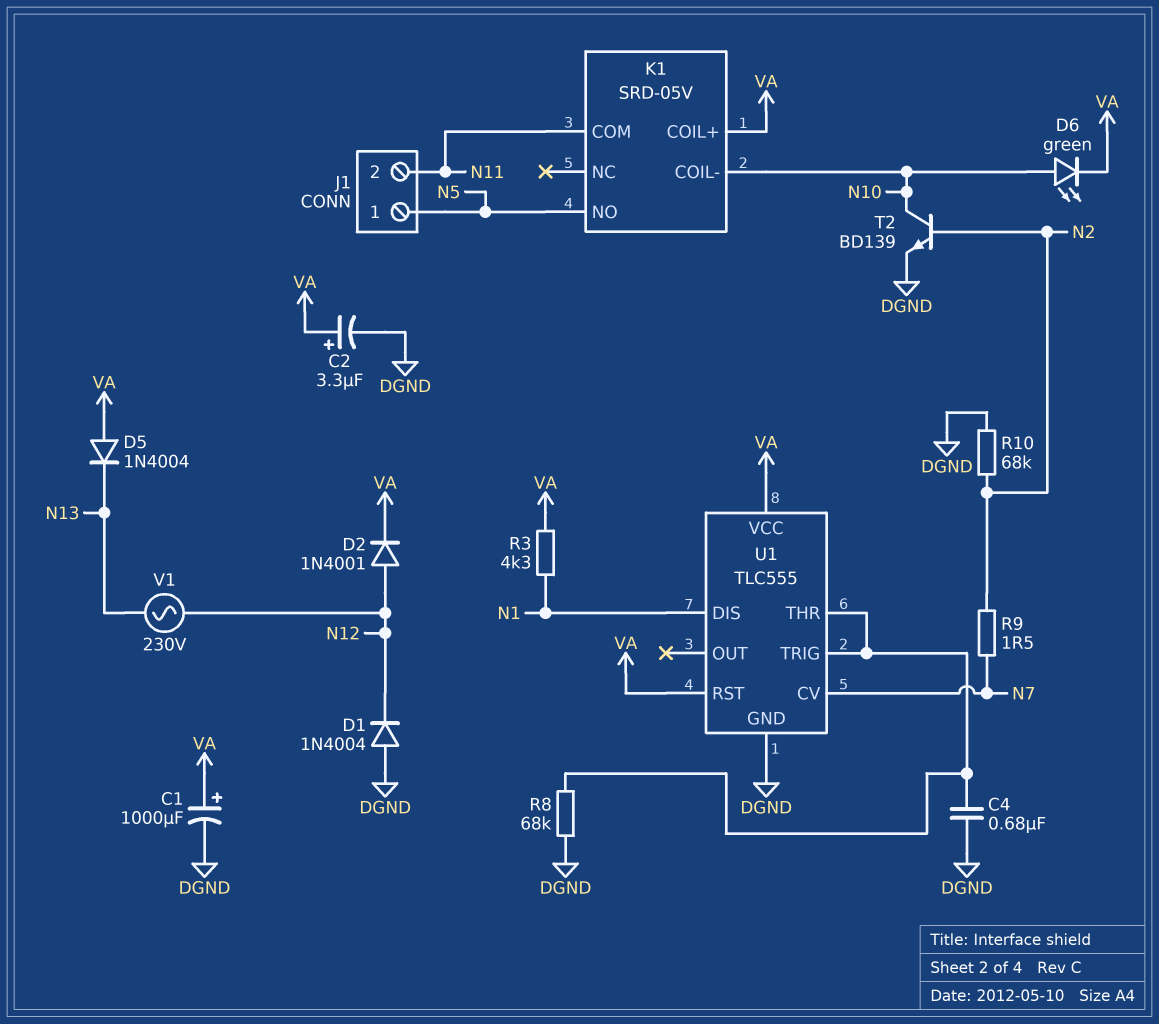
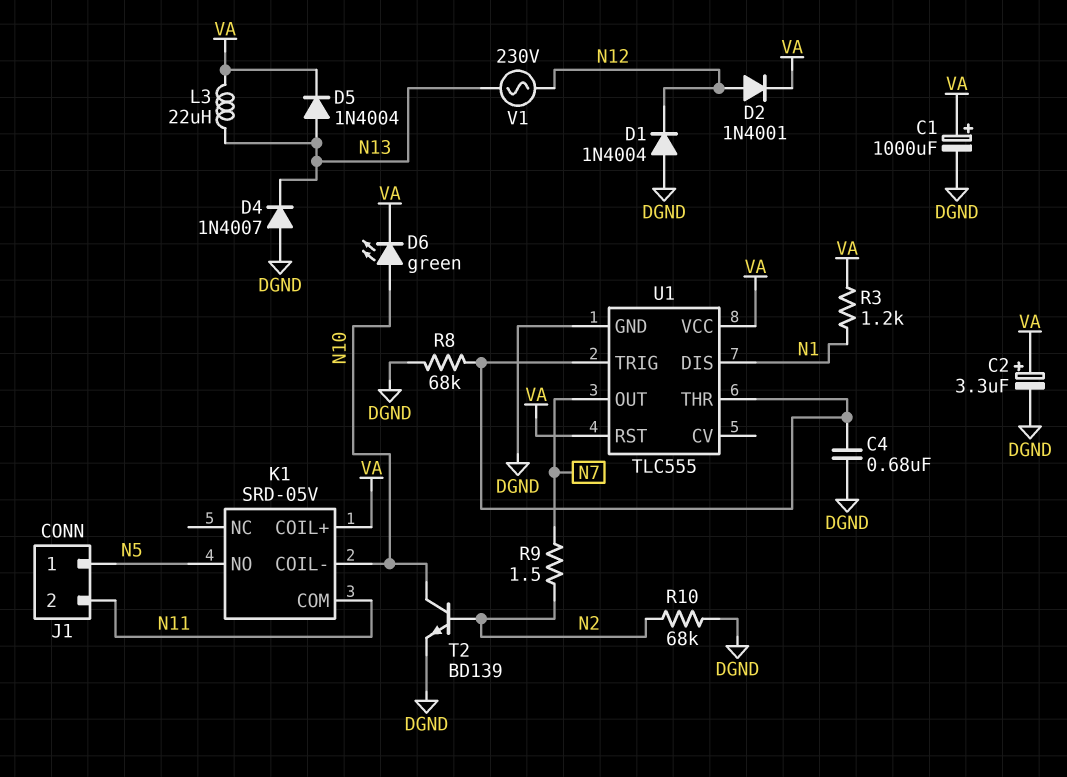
D4: none -> diode 1N4007 (A DGND, K N13)
D5: diode 1N4004 (A VA, K N13) -> diode 1N4004 (A N13, K VA)
L3: none -> 22uH (N13, VA)
R3: 4.3k (N1, VA) -> 1.2k (N1, VA)
U1 pin CV: N7 -> none
U1 pin OUT: none -> N7

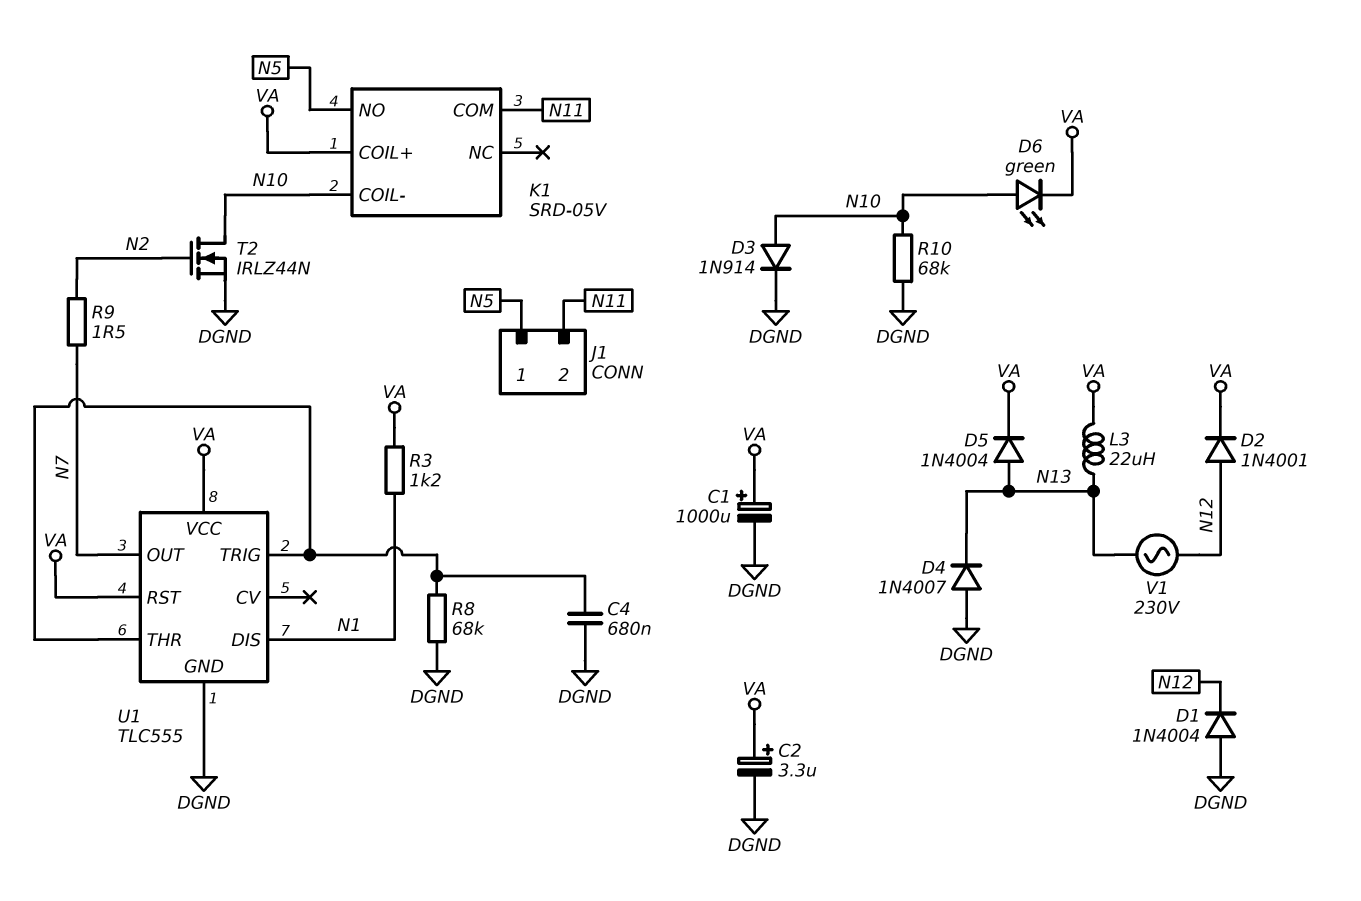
D3: none -> diode 1N914 (A N10, K DGND)
R10: 68k (DGND, N2) -> 68k (DGND, N10)
T2: NPN BD139 (B N2, C N10, E DGND) -> NMOS IRLZ44N (G N2, D N10, S DGND)

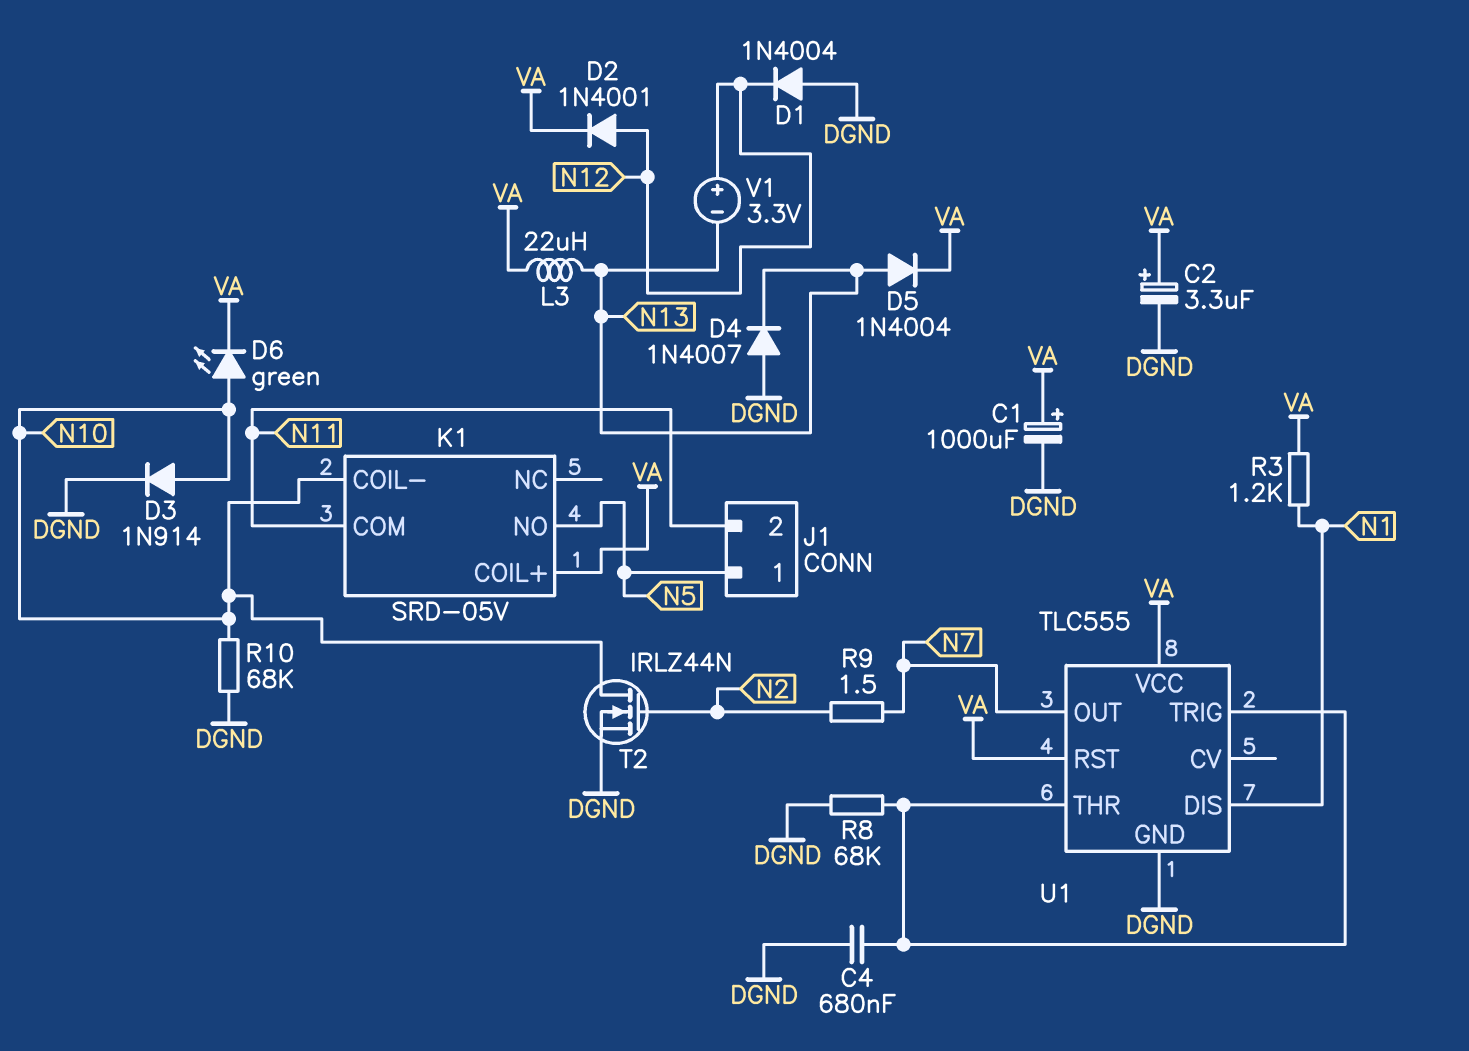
V1: AC 230V (N12, N13) -> 3.3V (plus N12, minus N13)

